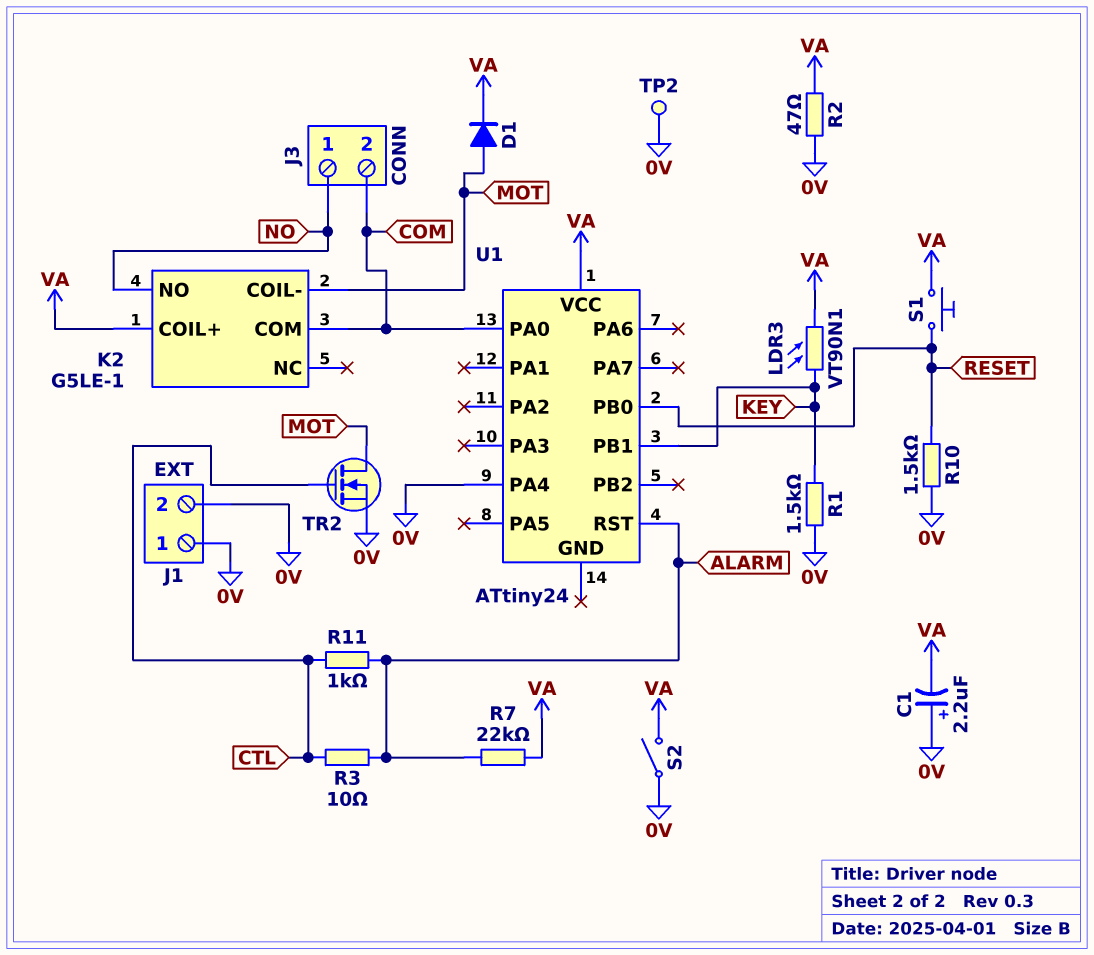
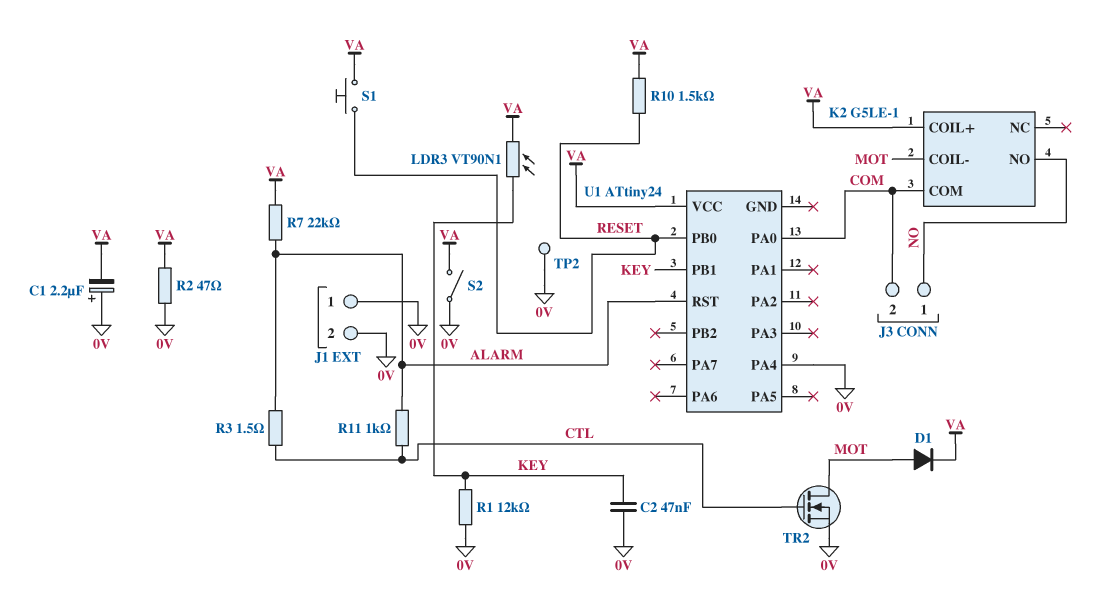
C2: none -> 47nF (0V, KEY)
R1: 1.5k (0V, KEY) -> 12k (0V, KEY)
R3: 10 (ALARM, CTL) -> 1.5 (ALARM, CTL)
R10: 1.5k (0V, RESET) -> 1.5k (RESET, VA)

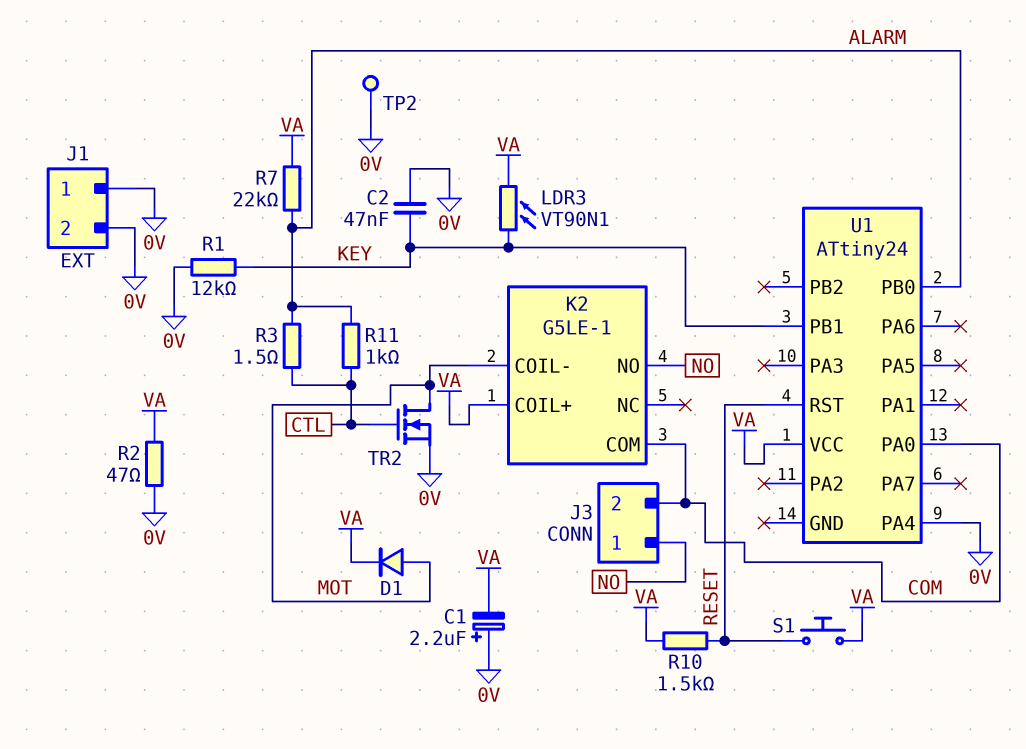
S2: switch (0V, VA) -> none
U1 pin PB0: RESET -> ALARM
U1 pin RST: ALARM -> RESET

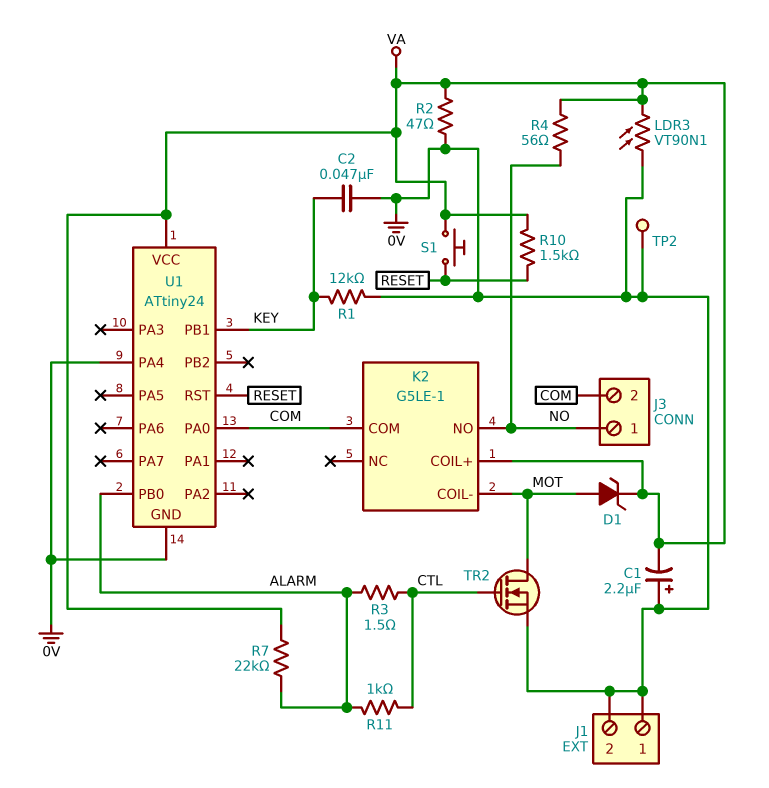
D1: diode (A MOT, K VA) -> zener (A MOT, K VA)
LDR3: VT90N1 (KEY, VA) -> VT90N1 (0V, VA)
R4: none -> 56 (NO, VA)
U1 pin GND: none -> 0V

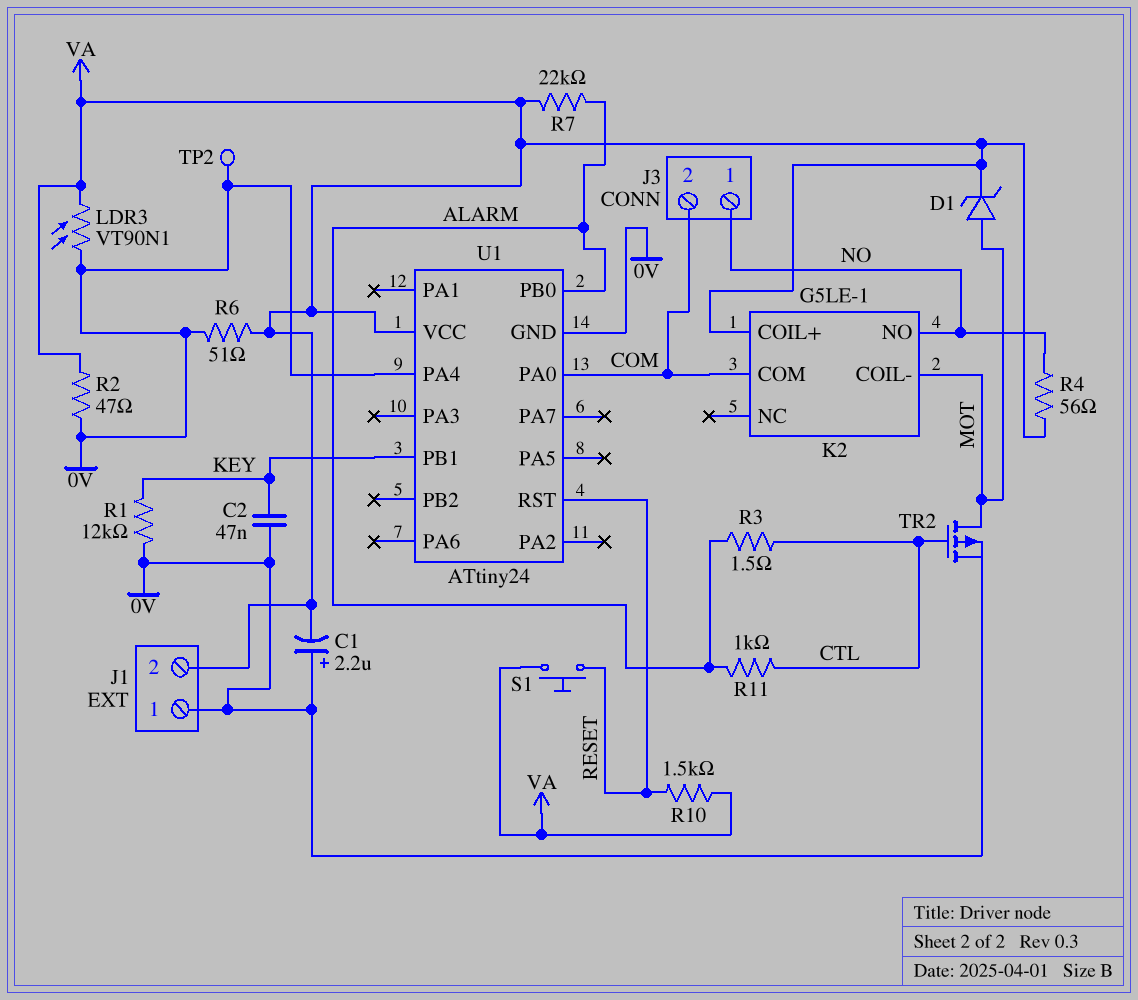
J1 pin 2: 0V -> VA
R6: none -> 51 (0V, VA)
TR2: NMOS (G CTL, D MOT, S 0V) -> PMOS (G CTL, D MOT, S 0V)

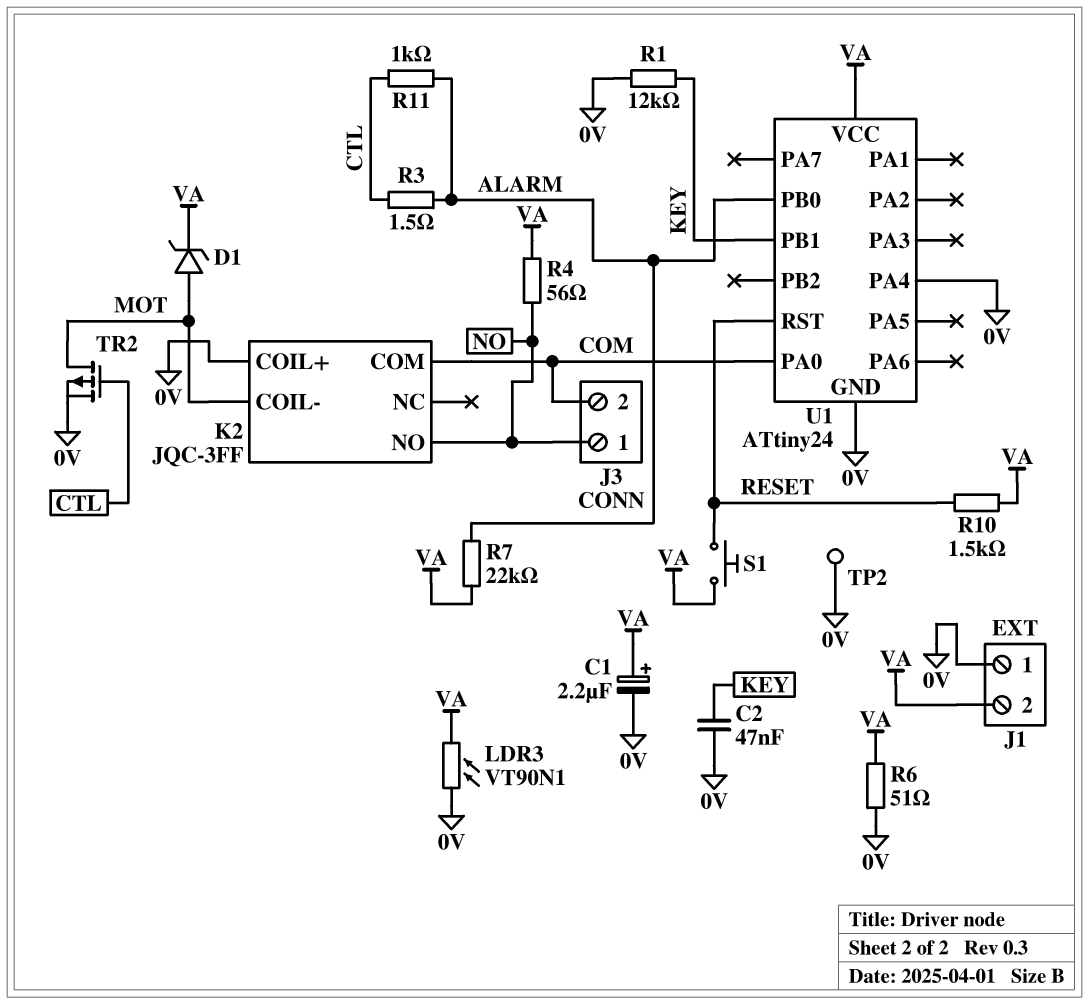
C1: 2.2uF (plus 0V, minus VA) -> 2.2uF (plus VA, minus 0V)
K2: G5LE-1 -> JQC-3FF
K2 pin COIL+: VA -> 0V
R2: 47 (0V, VA) -> none

